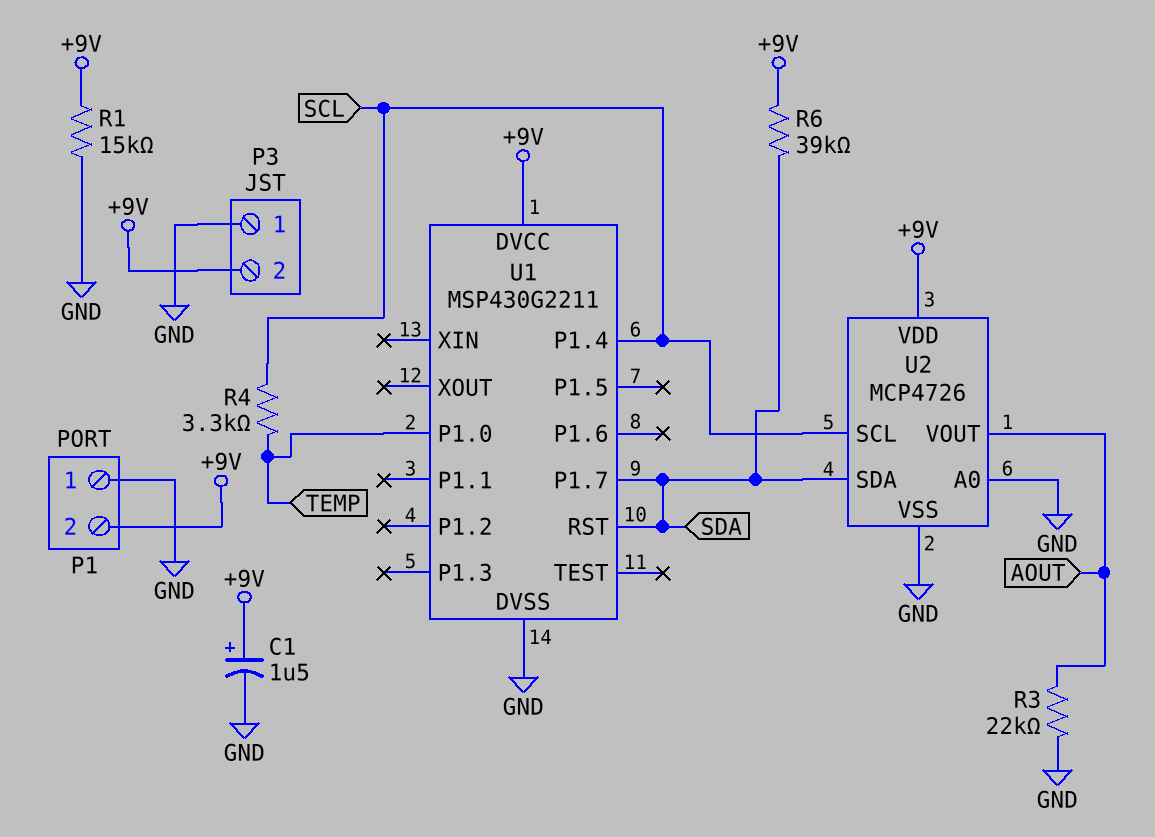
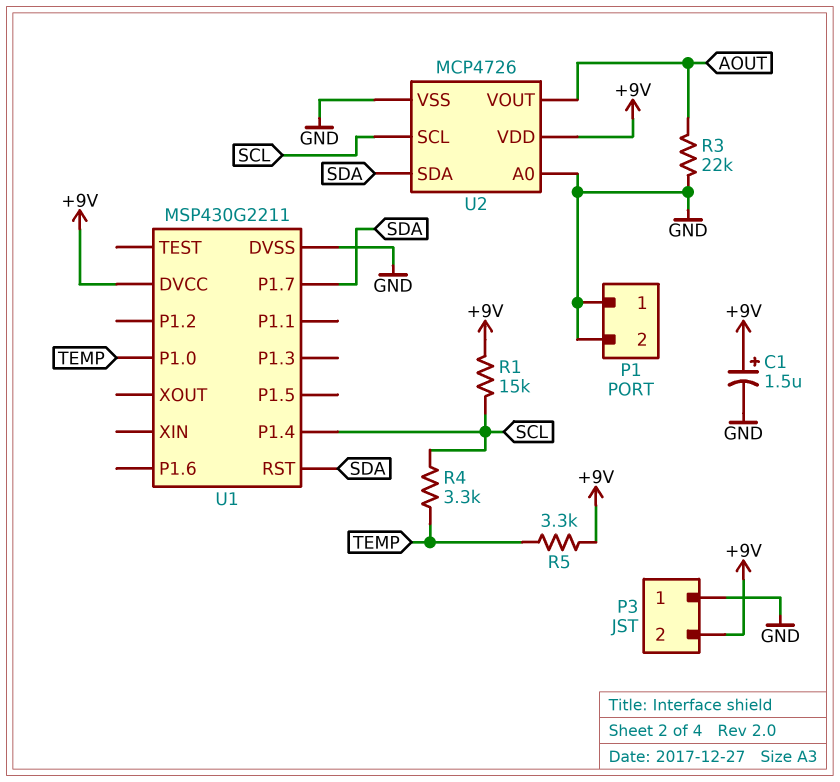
P1 pin 2: +9V -> GND
R1: 15k (+9V, GND) -> 15k (+9V, SCL)
R5: none -> 3.3k (+9V, TEMP)
R6: 39k (+9V, SDA) -> none

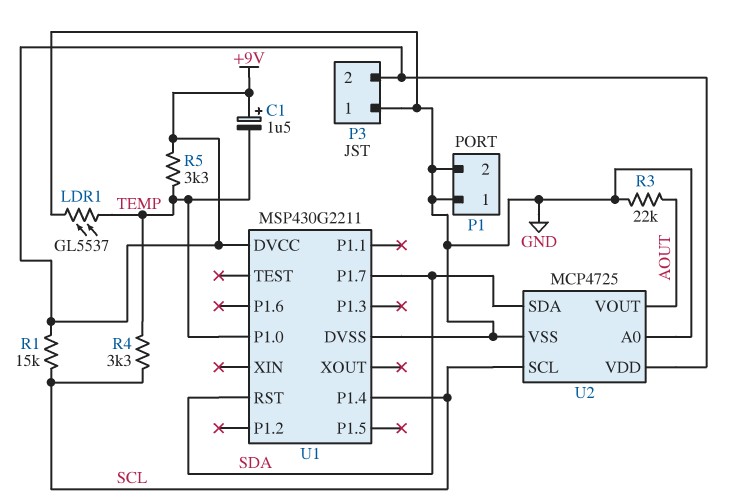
C1: 1.5uF (plus +9V, minus GND) -> 1.5uF (plus +9V, minus TEMP)
LDR1: none -> GL5537 (GND, TEMP)
U2: MCP4726 -> MCP4725

